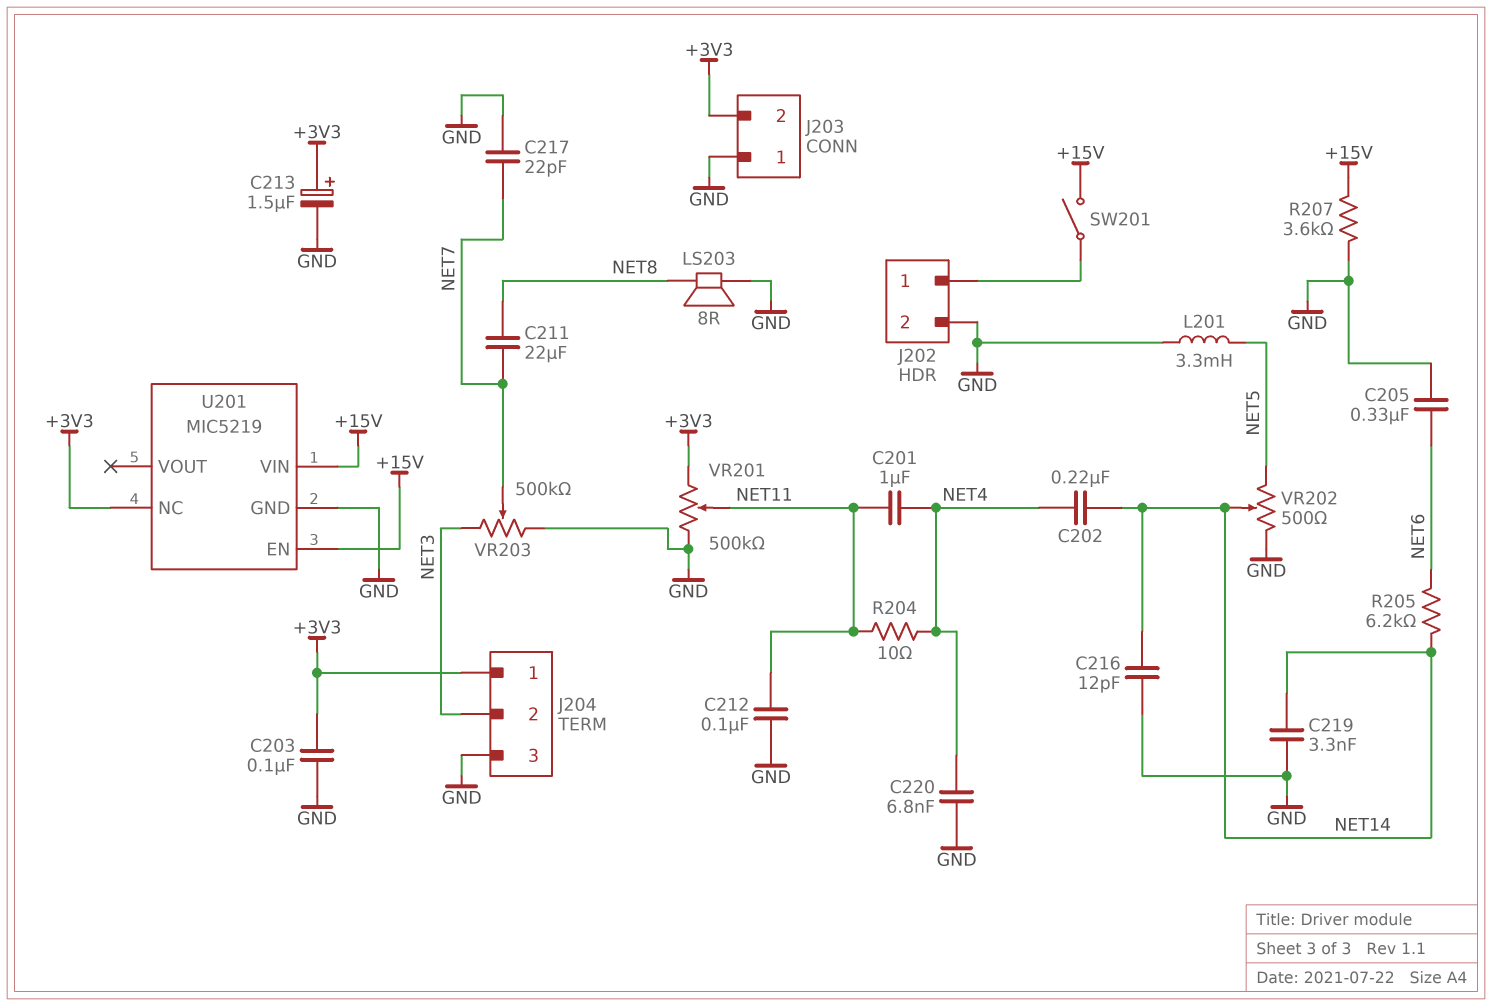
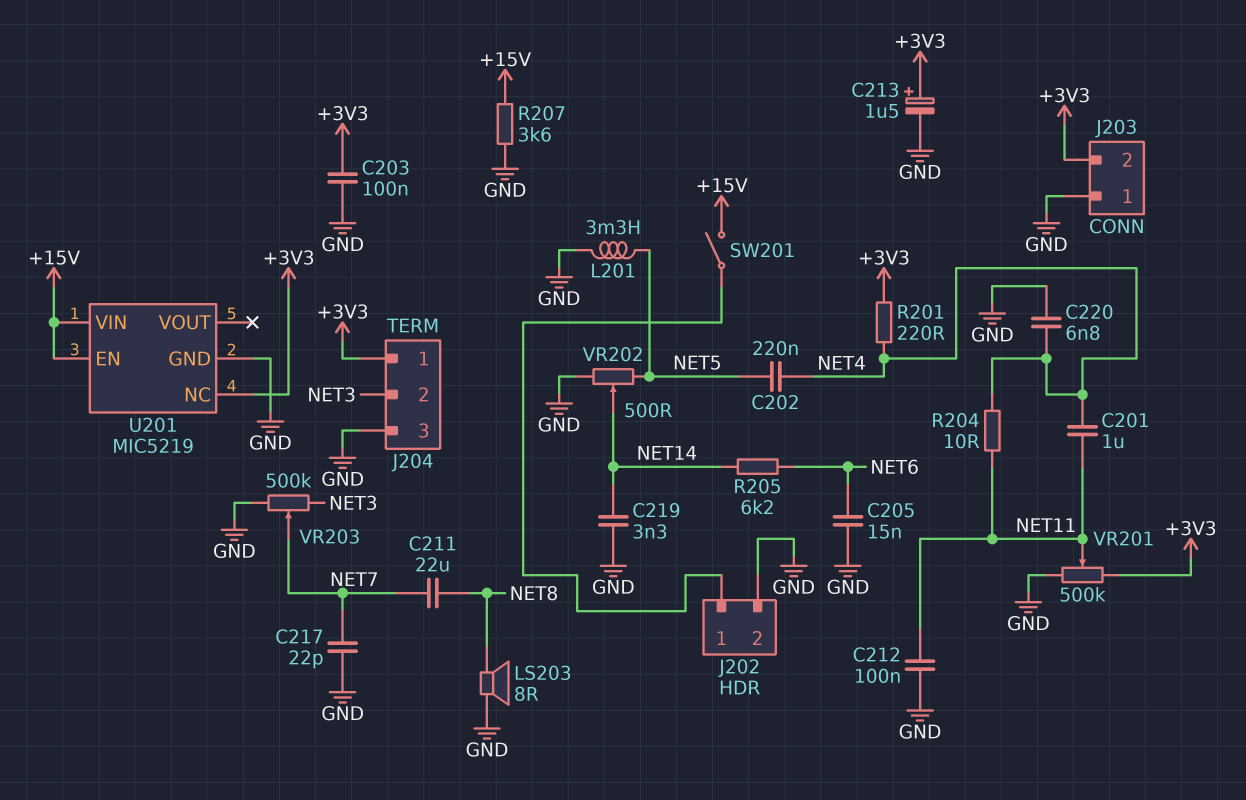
C202: 220nF (NET4, NET14) -> 220nF (NET4, NET5)
C205: 330nF (GND, NET6) -> 15nF (GND, NET6)
C216: 12pF (GND, NET14) -> none
R201: none -> 220 (+3V3, NET4)

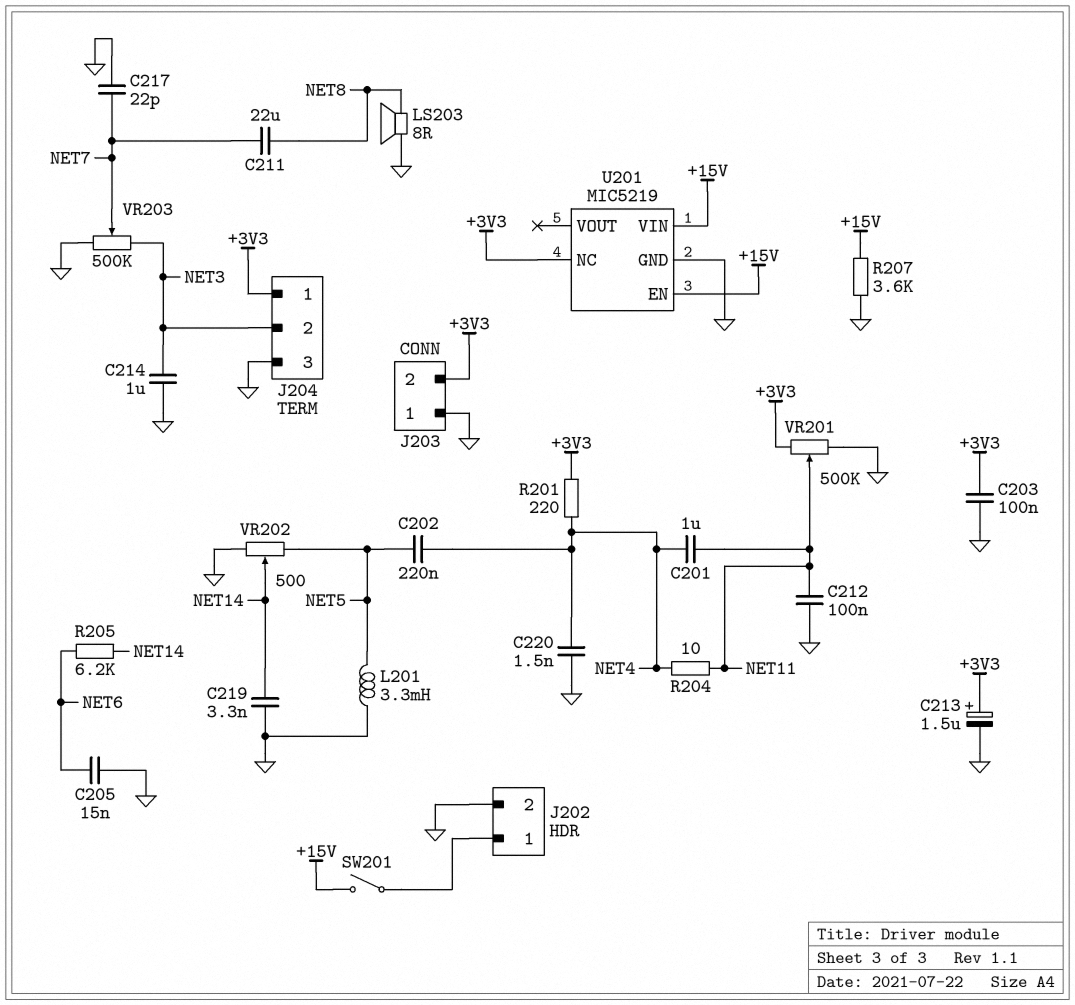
C214: none -> 1uF (GND, NET3)
C220: 6.8nF (GND, NET4) -> 1.5nF (GND, NET4)

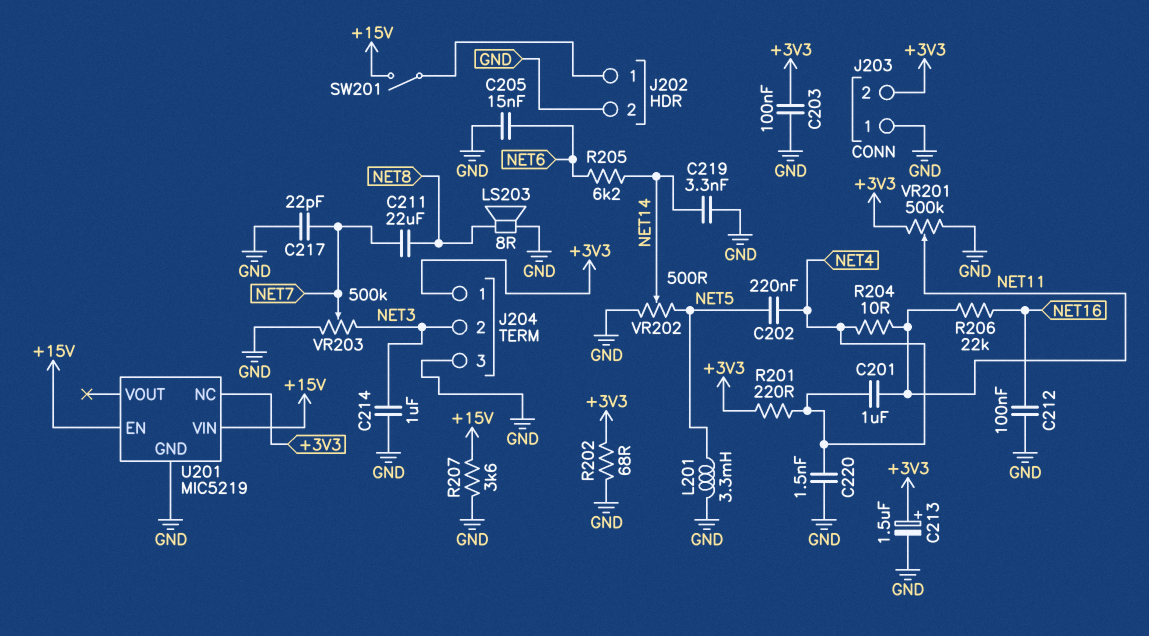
C212: 100nF (GND, NET11) -> 100nF (GND, NET16)
R202: none -> 68 (+3V3, GND)
R206: none -> 22k (NET11, NET16)

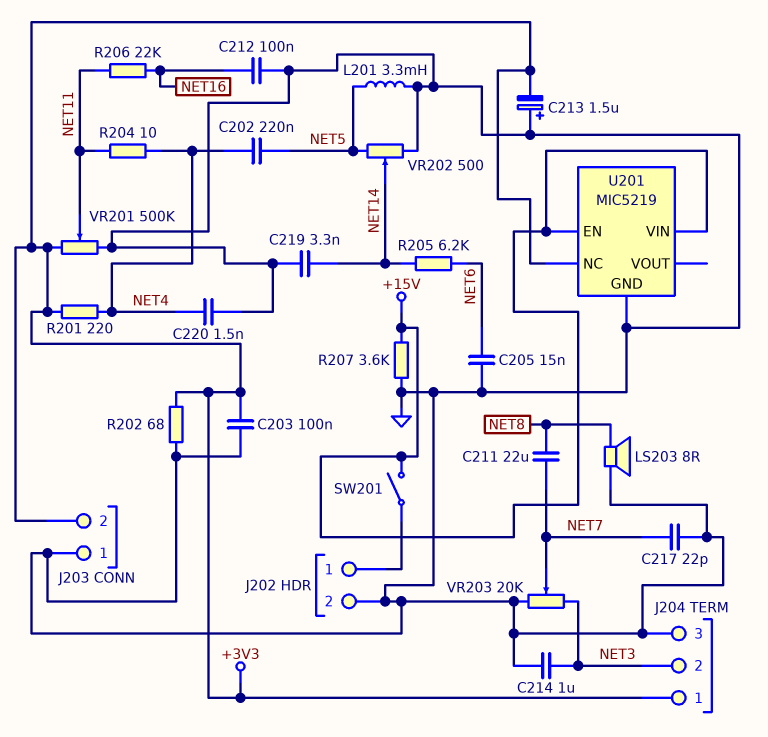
C201: 1uF (NET4, NET11) -> none
C213: 1.5uF (plus +3V3, minus GND) -> 1.5uF (plus GND, minus +3V3)
VR203: 500k (GND, NET3, wiper NET7) -> 20k (GND, NET3, wiper NET7)

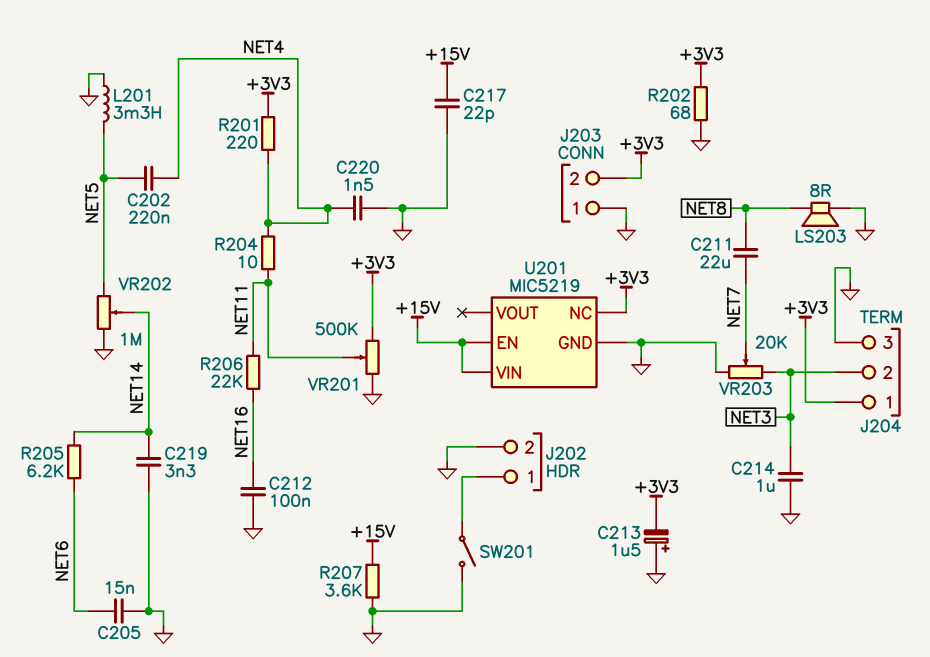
C203: 100nF (+3V3, GND) -> none
C217: 22pF (GND, NET7) -> 22pF (+15V, GND)
SW201: switch (+15V, J202/1) -> switch (GND, J202/1)
VR202: 500 (GND, NET5, wiper NET14) -> 1M (GND, NET5, wiper NET14)

